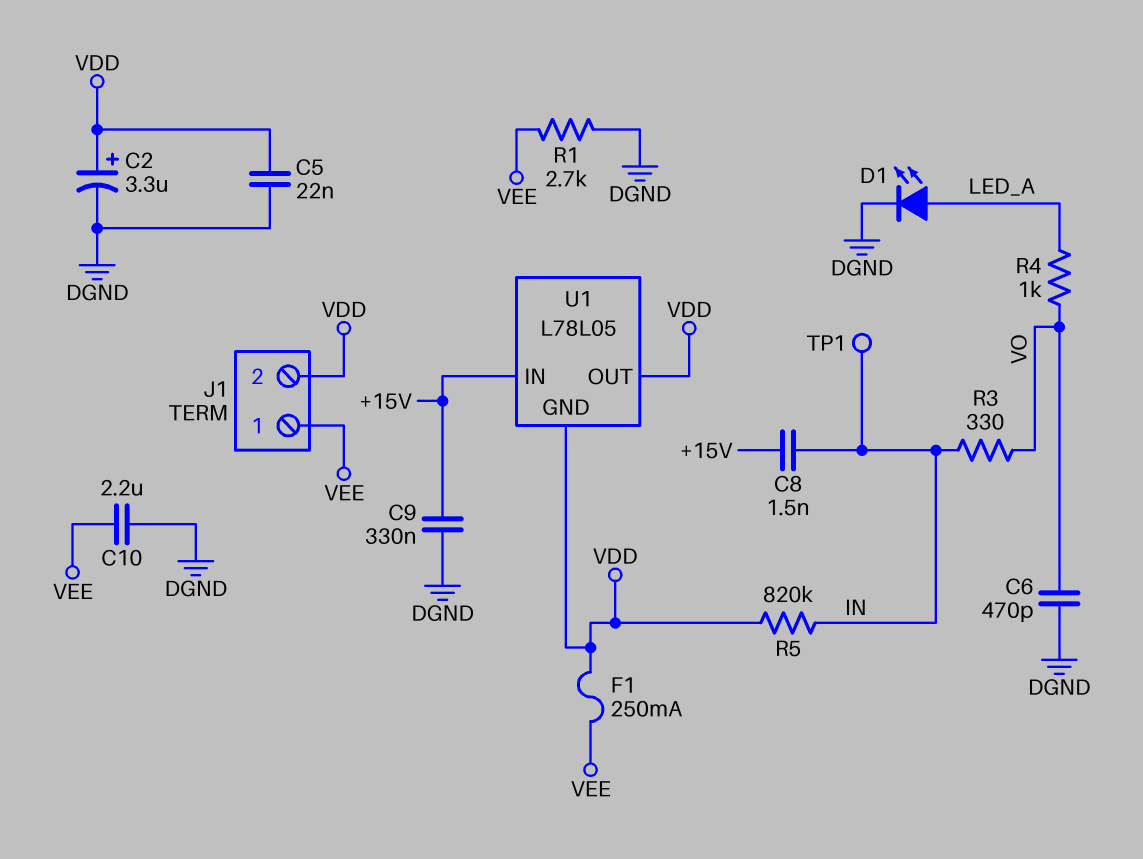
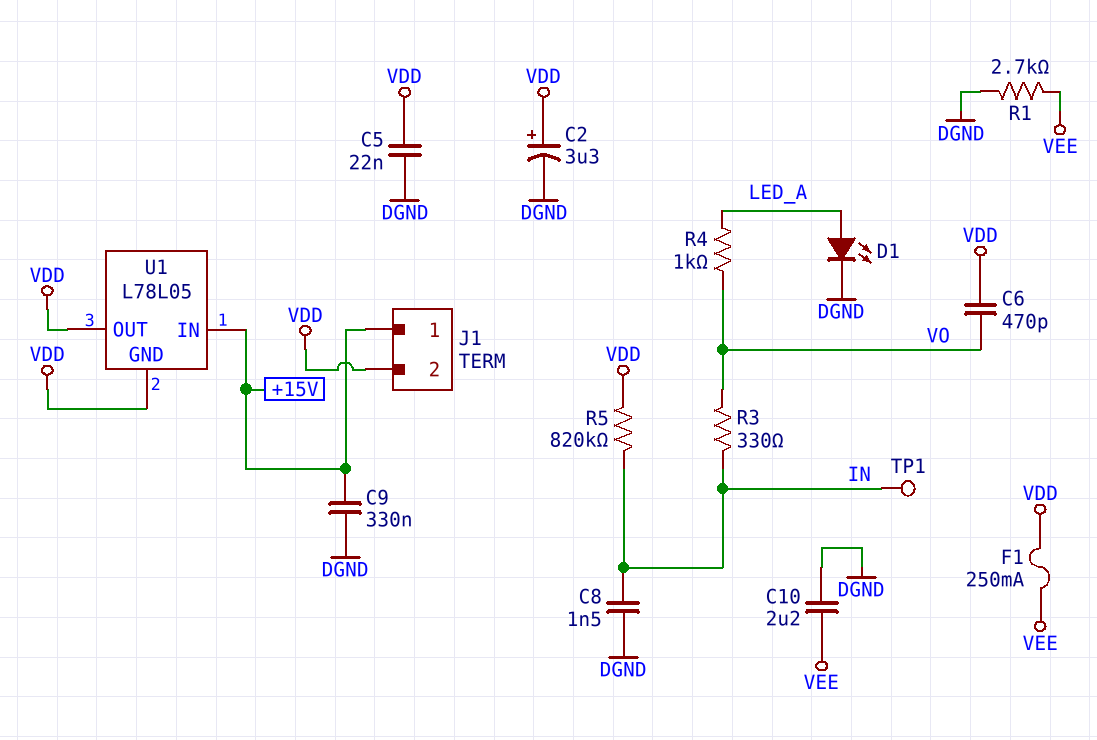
C6: 470pF (DGND, VO) -> 470pF (VDD, VO)
C8: 1.5nF (+15V, IN) -> 1.5nF (DGND, IN)
J1 pin 1: VEE -> +15V

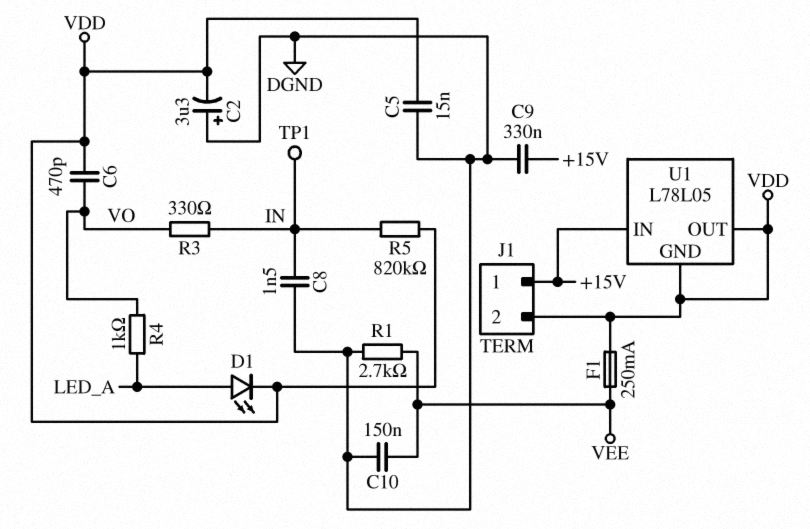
C2: 3.3uF (plus VDD, minus DGND) -> 3.3uF (plus DGND, minus VDD)
C5: 22nF (DGND, VDD) -> 15nF (DGND, VDD)
C10: 2.2uF (DGND, VEE) -> 150nF (DGND, VEE)
D1: LED (A LED_A, K DGND) -> LED (A LED_A, K VDD)

